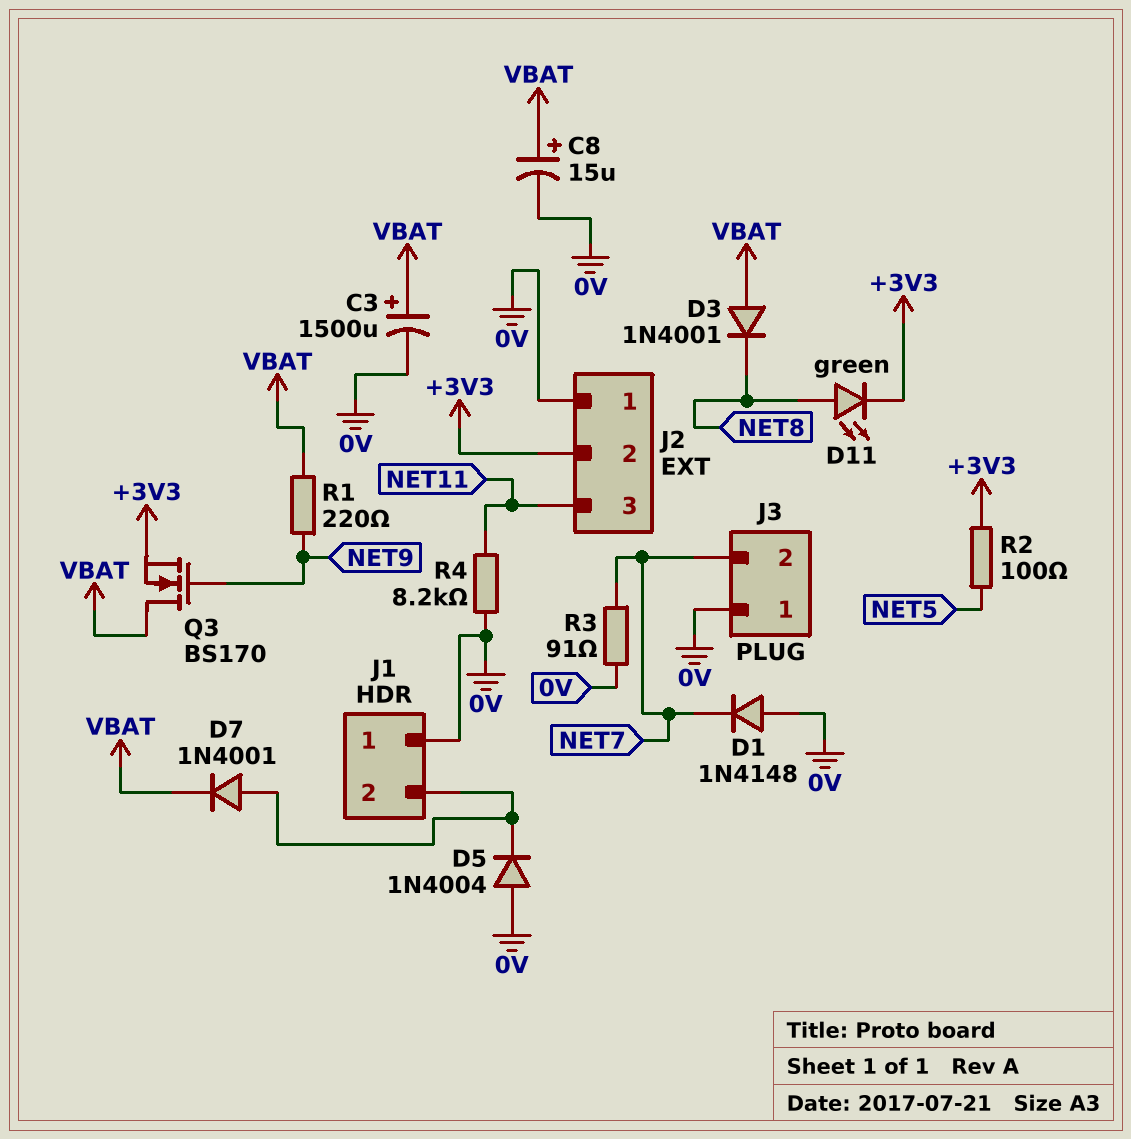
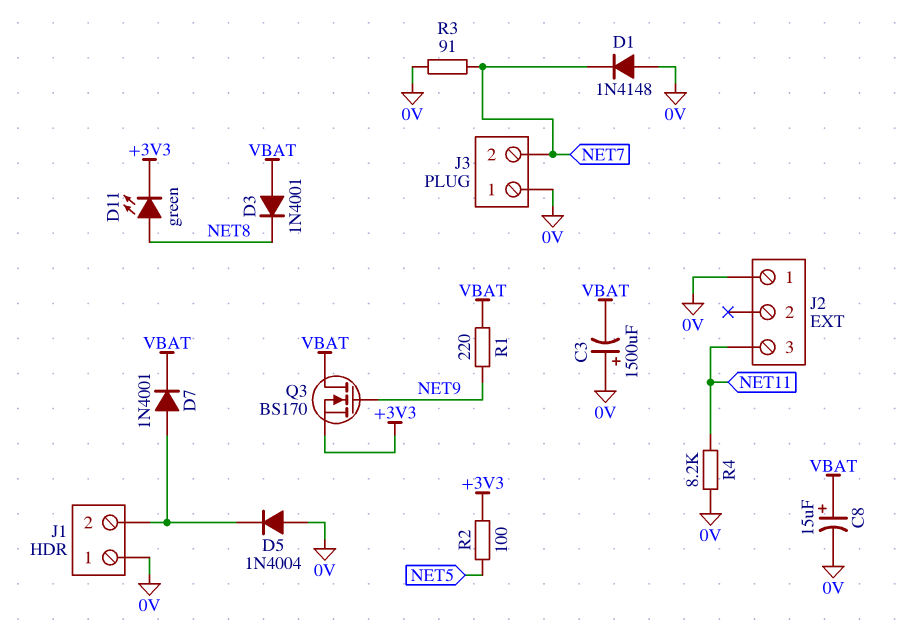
C3: 1500uF (plus VBAT, minus 0V) -> 1500uF (plus 0V, minus VBAT)
J2 pin 2: +3V3 -> none

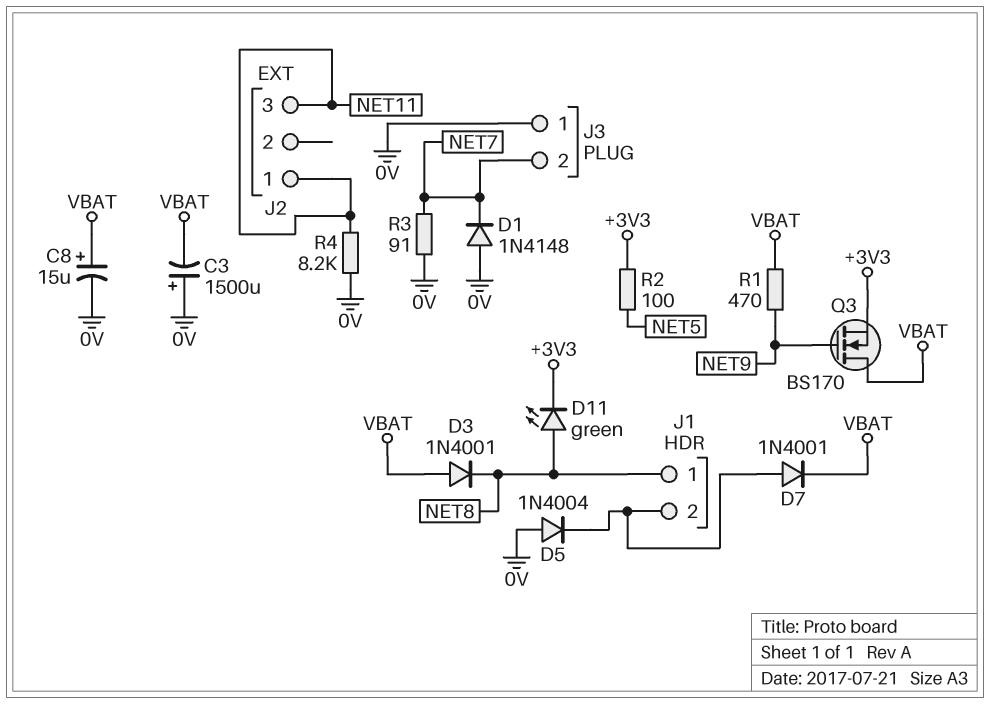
J1 pin 1: 0V -> NET8
J2 pin 1: 0V -> NET11
R1: 220 (NET9, VBAT) -> 470 (NET9, VBAT)

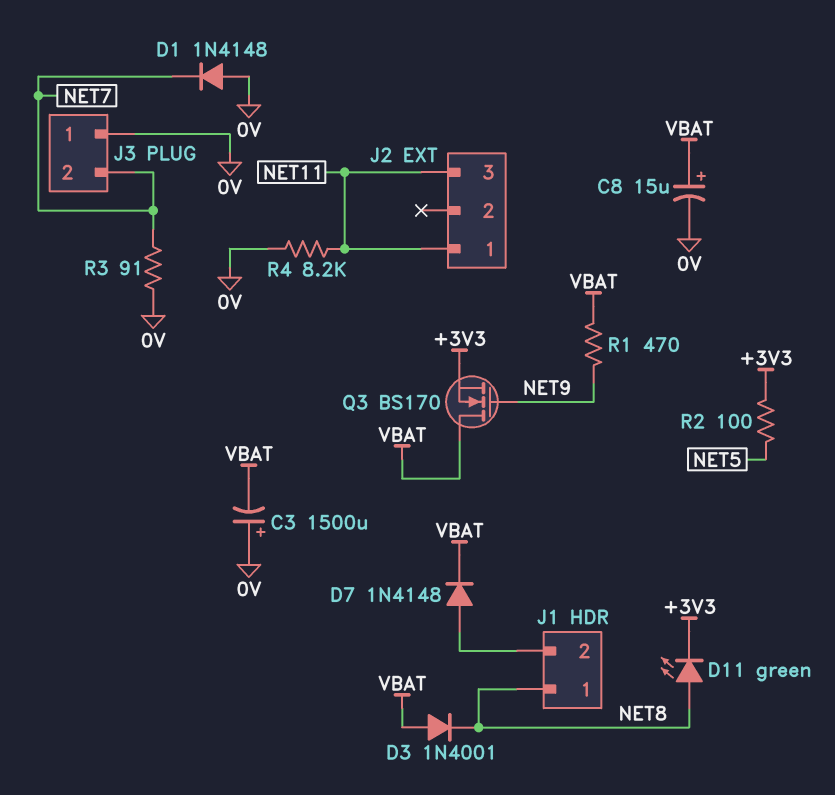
D5: diode 1N4004 (A 0V, K J1/2) -> none
D7: diode 1N4001 (A J1/2, K VBAT) -> diode 1N4148 (A J1/2, K VBAT)

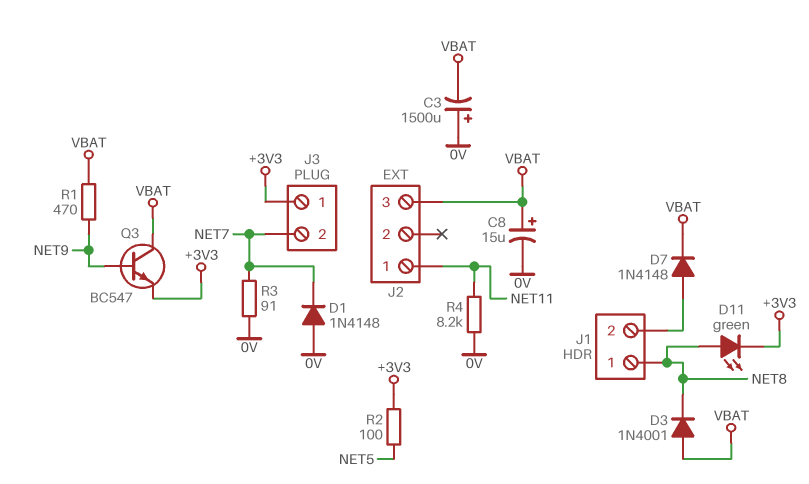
J2 pin 3: NET11 -> VBAT
J3 pin 1: 0V -> +3V3
Q3: NMOS BS170 (G NET9, D VBAT, S +3V3) -> NPN BC547 (B NET9, C VBAT, E +3V3)

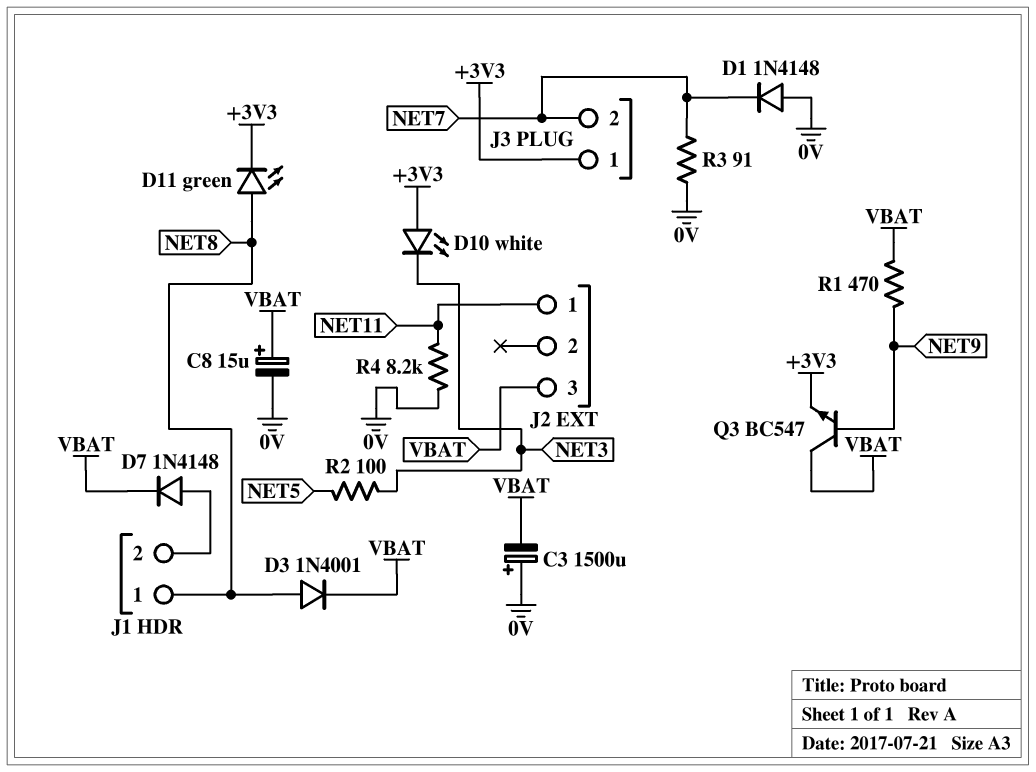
D3: diode 1N4001 (A VBAT, K NET8) -> diode 1N4001 (A NET8, K VBAT)
D10: none -> LED white (A +3V3, K NET3)
R2: 100 (+3V3, NET5) -> 100 (NET3, NET5)

